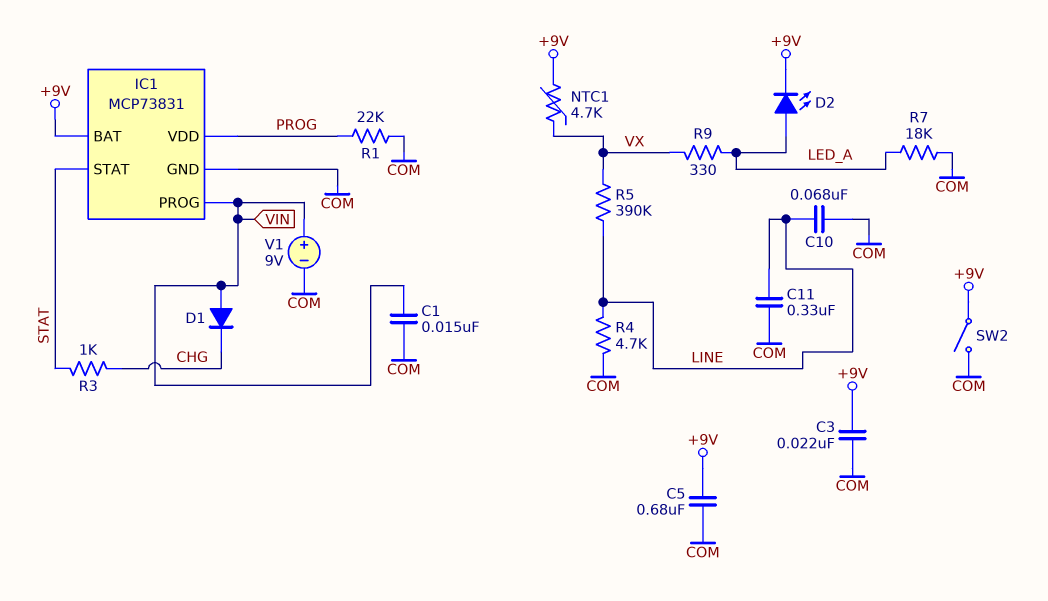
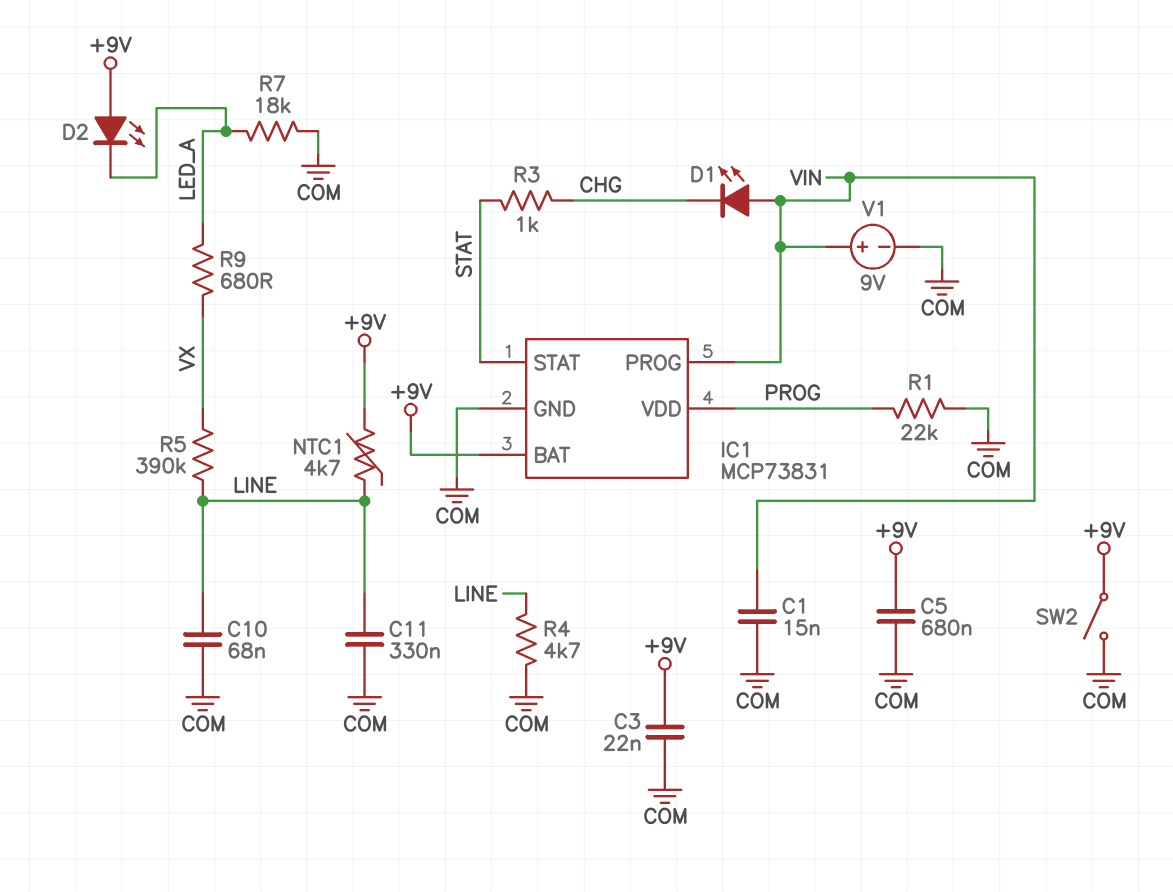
D1: diode (A VIN, K CHG) -> LED (A VIN, K CHG)
D2: LED (A LED_A, K +9V) -> LED (A +9V, K LED_A)
NTC1: 4.7k (+9V, VX) -> 4.7k (+9V, LINE)
R9: 330 (LED_A, VX) -> 680 (LED_A, VX)

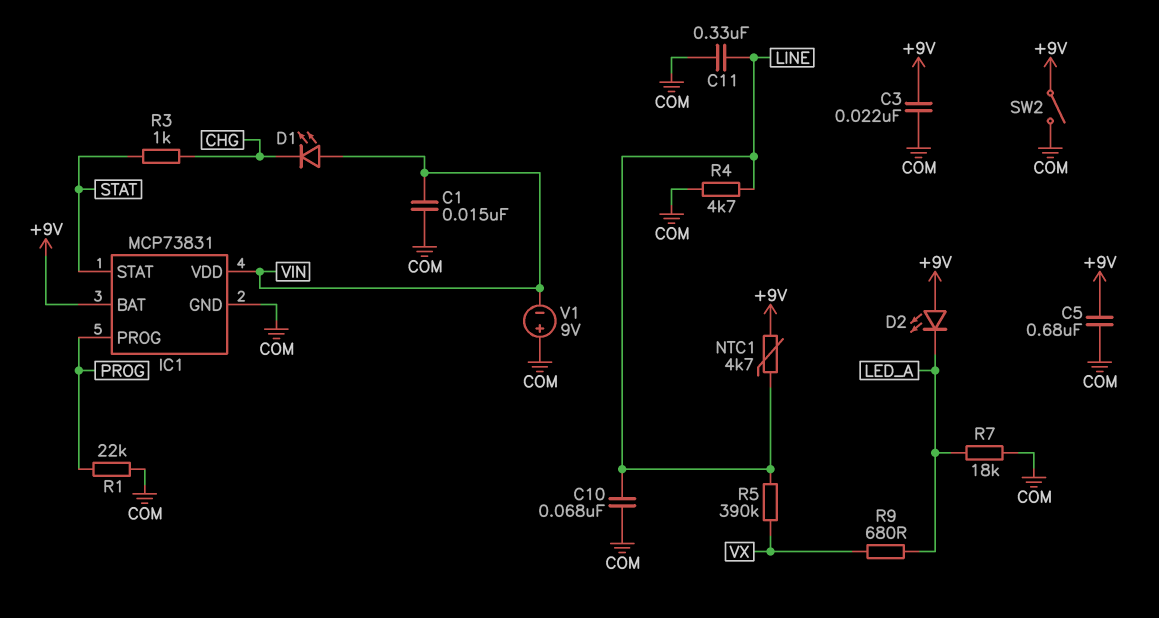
IC1 pin PROG: VIN -> PROG
IC1 pin VDD: PROG -> VIN
V1: 9V (plus VIN, minus COM) -> 9V (plus COM, minus VIN)

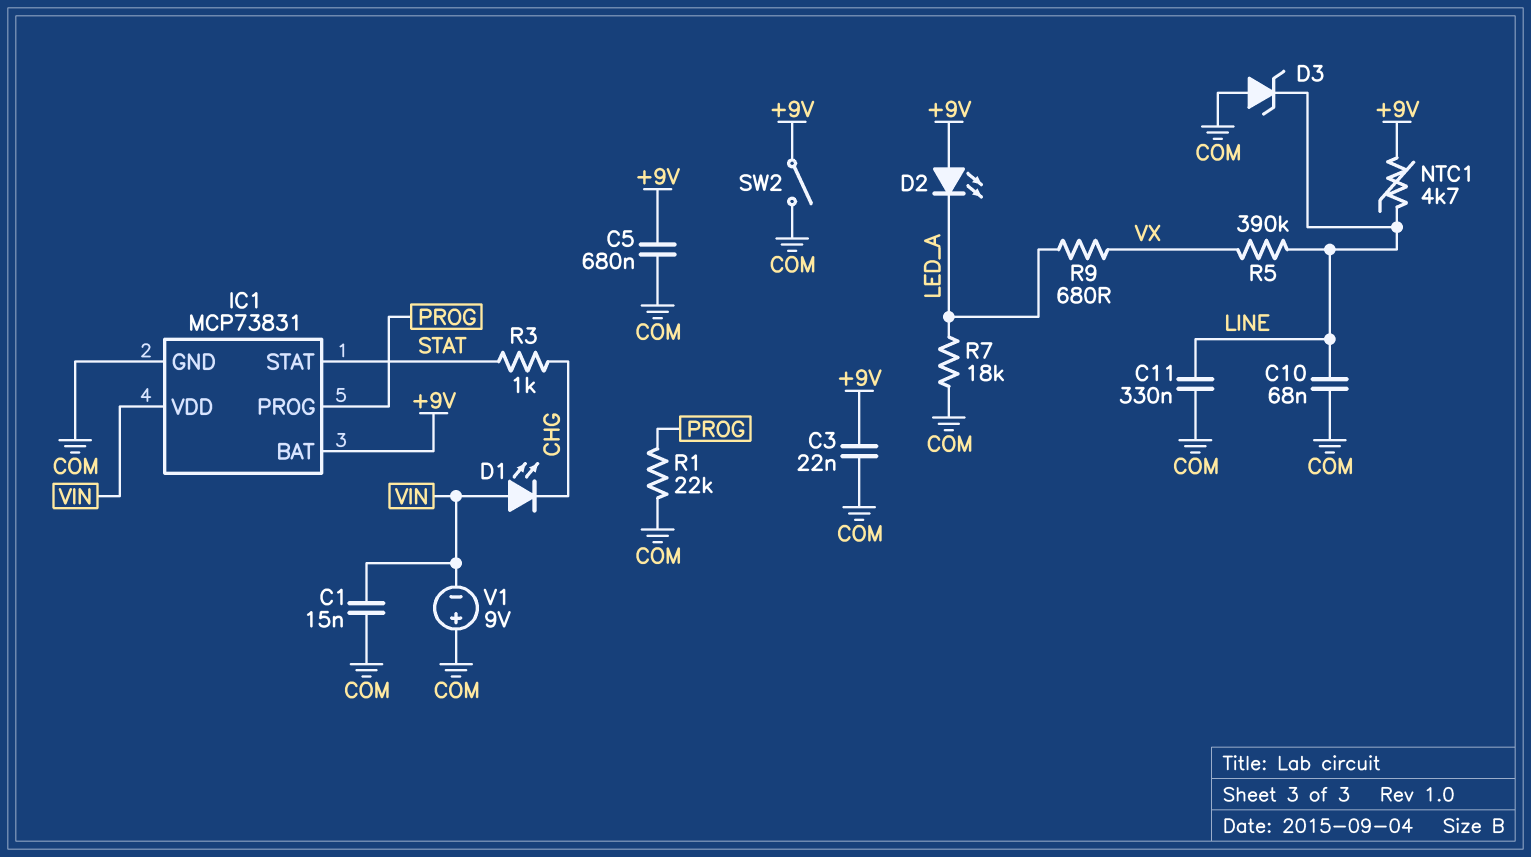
D3: none -> zener (A COM, K LINE)
R4: 4.7k (COM, LINE) -> none

